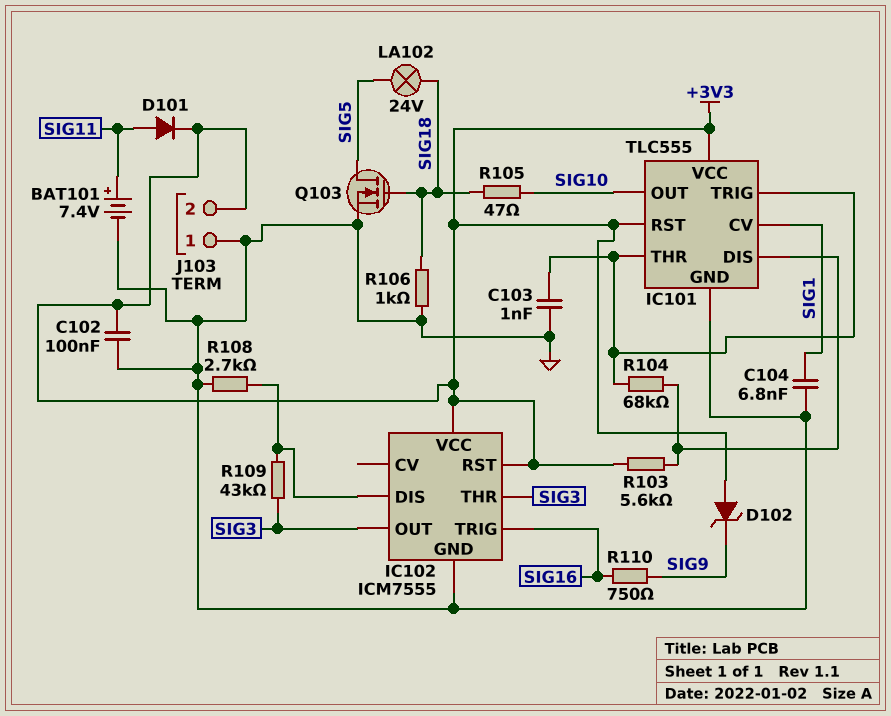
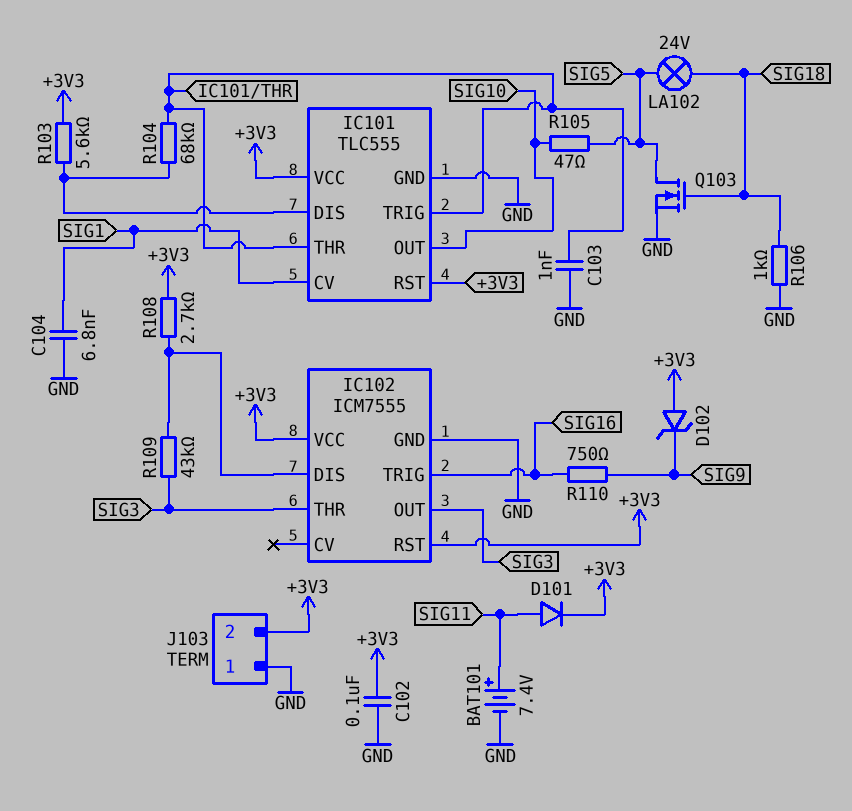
R105: 47 (SIG10, SIG18) -> 47 (SIG5, SIG10)
R108: 2.7k (GND, IC102/DIS) -> 2.7k (+3V3, IC102/DIS)

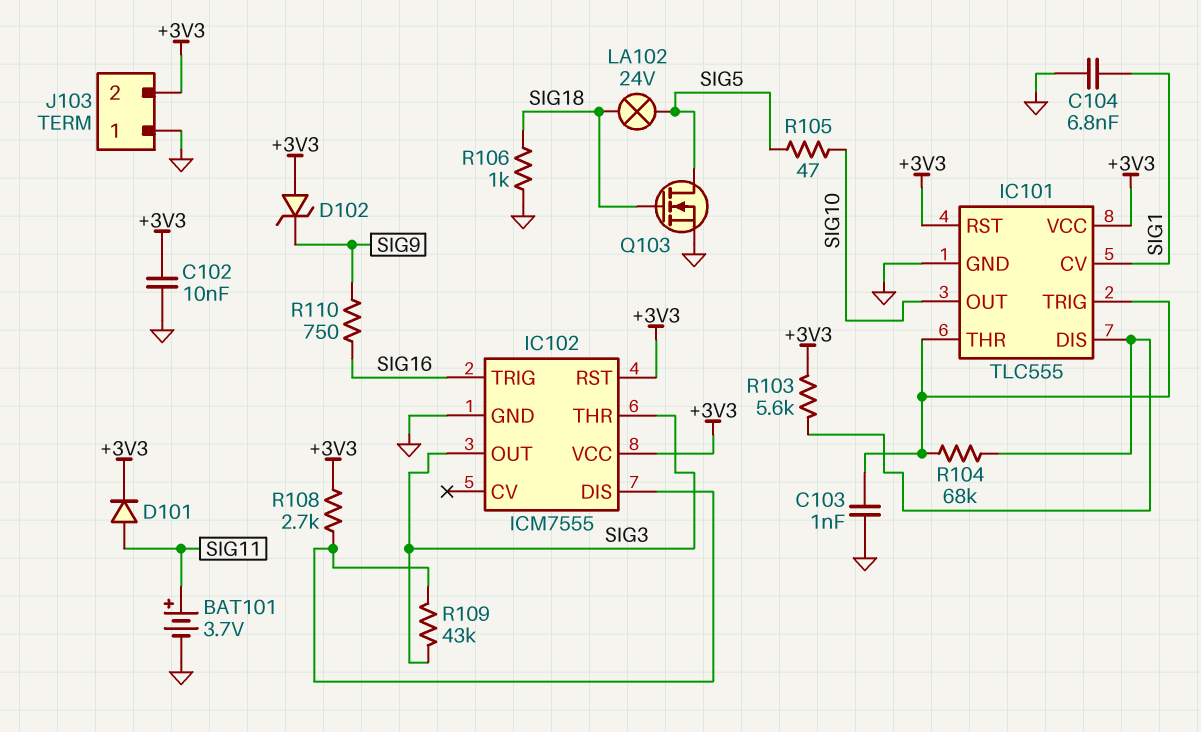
BAT101: 7.4V (plus SIG11, minus GND) -> 3.7V (plus SIG11, minus GND)
C102: 100nF (+3V3, GND) -> 10nF (+3V3, GND)

